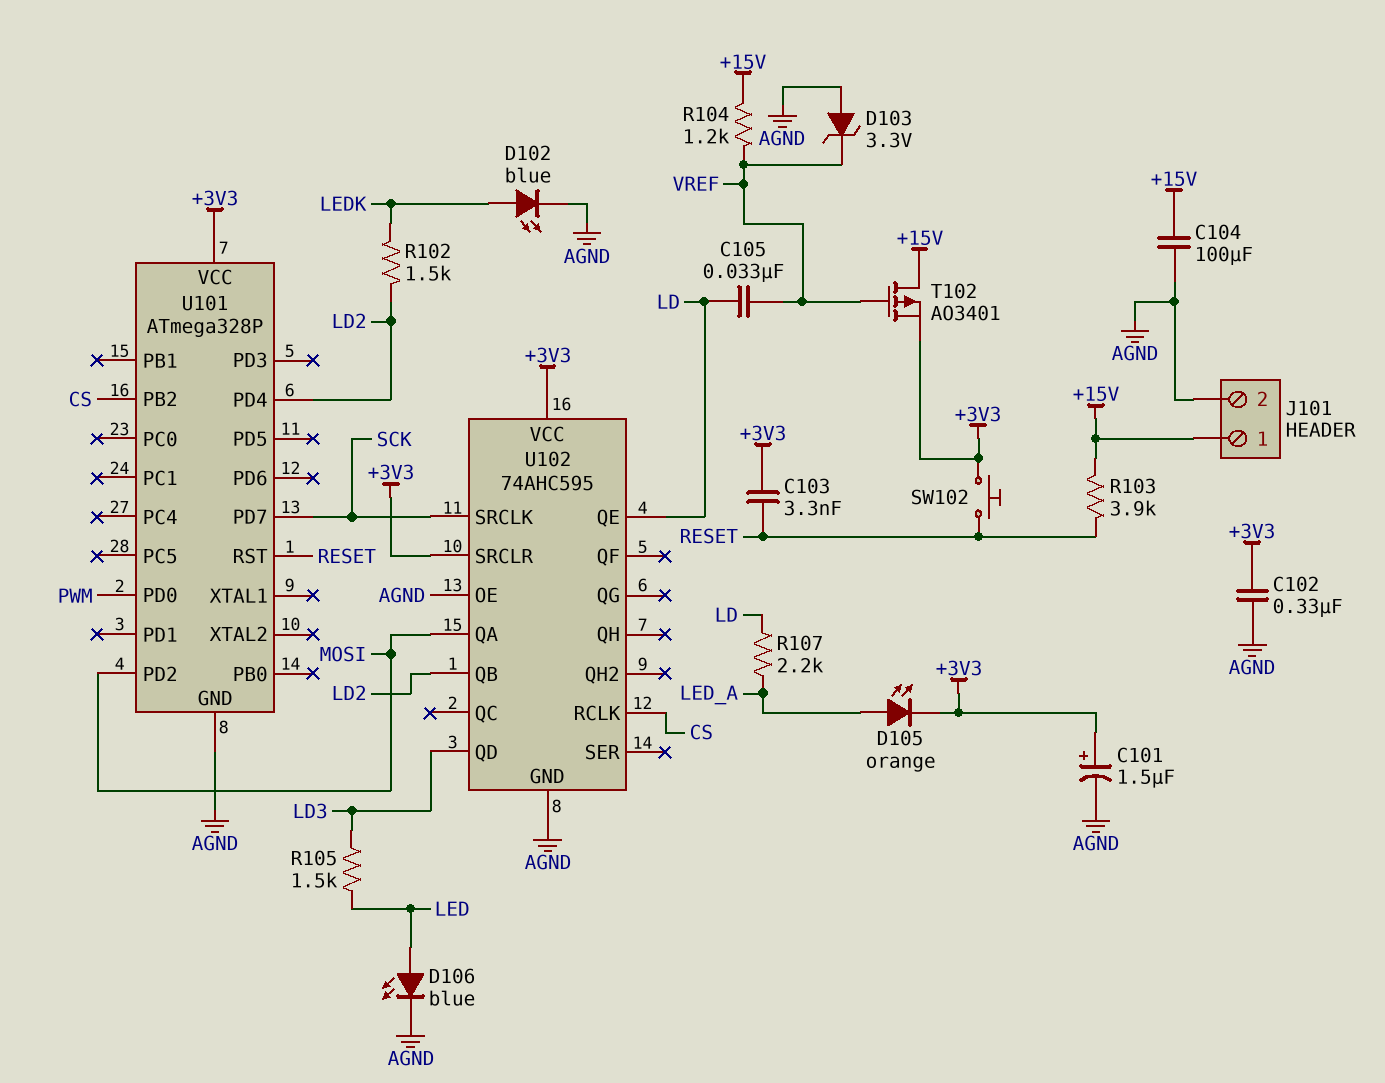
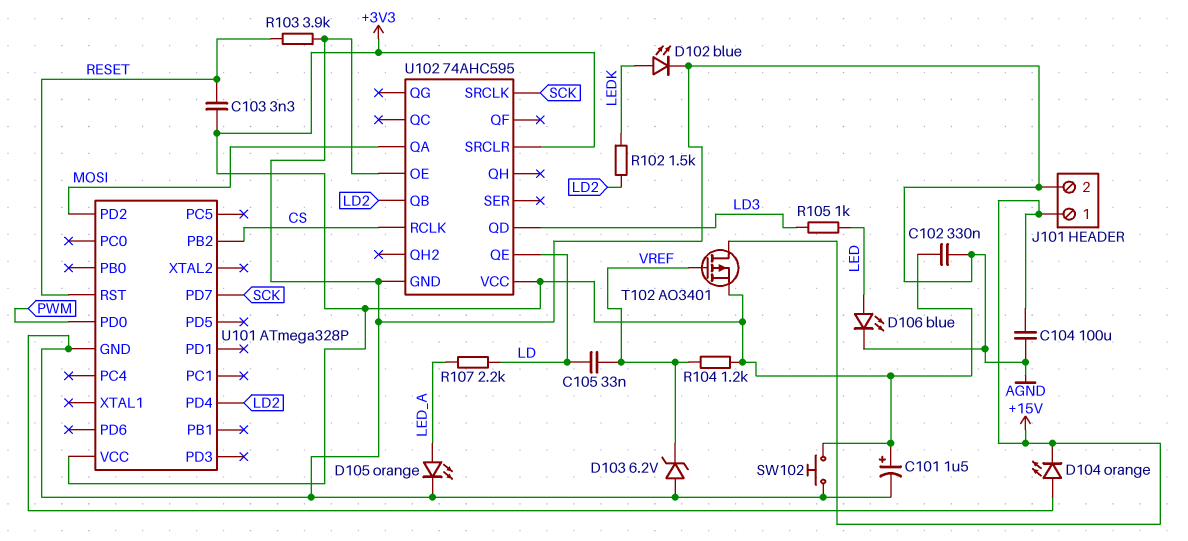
D103: zener 3.3V (A AGND, K VREF) -> zener 6.2V (A AGND, K VREF)
D104: none -> LED orange (A AGND, K +15V)
D105: LED orange (A LED_A, K +3V3) -> LED orange (A LED_A, K AGND)
R103: 3.9k (+15V, RESET) -> 3.9k (AGND, RESET)
R104: 1.2k (+15V, VREF) -> 1.2k (+3V3, VREF)
R105: 1.5k (LD3, LED) -> 1k (LD3, LED)
SW102: button (+3V3, RESET) -> button (+3V3, AGND)

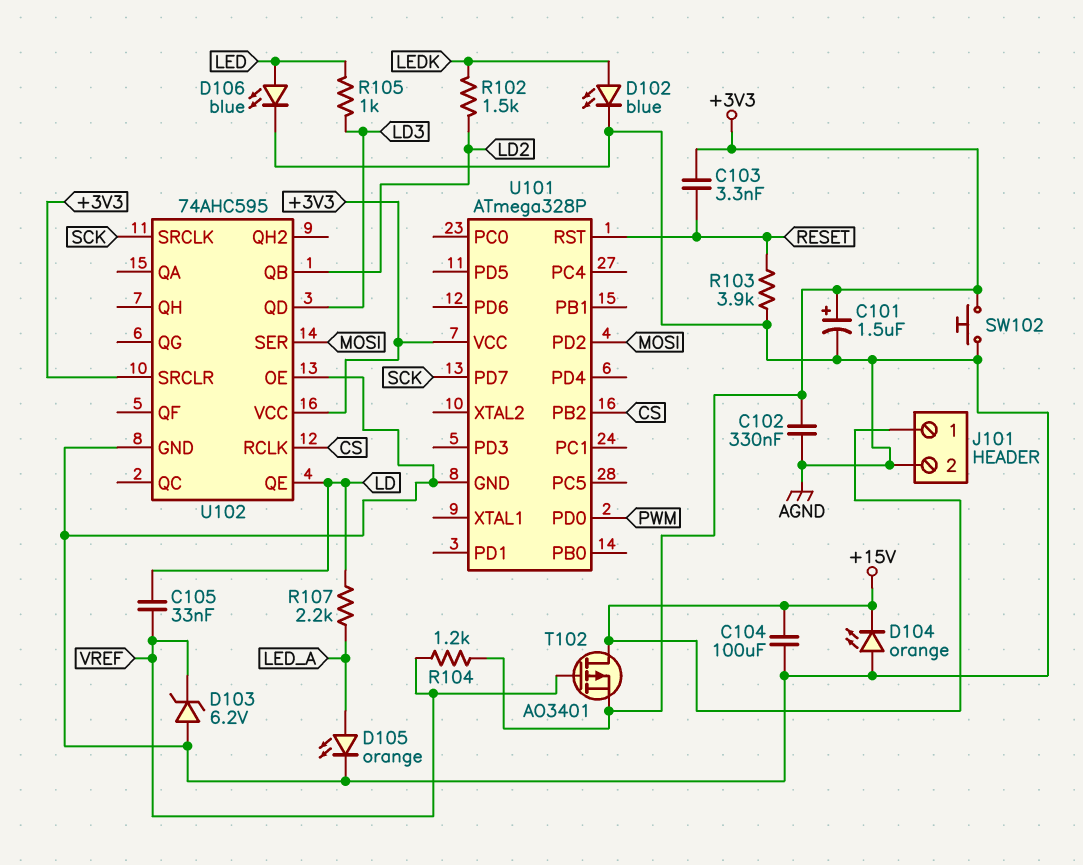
U101 pin PD4: LD2 -> none
U102 pin QA: MOSI -> none
U102 pin SER: none -> MOSI

